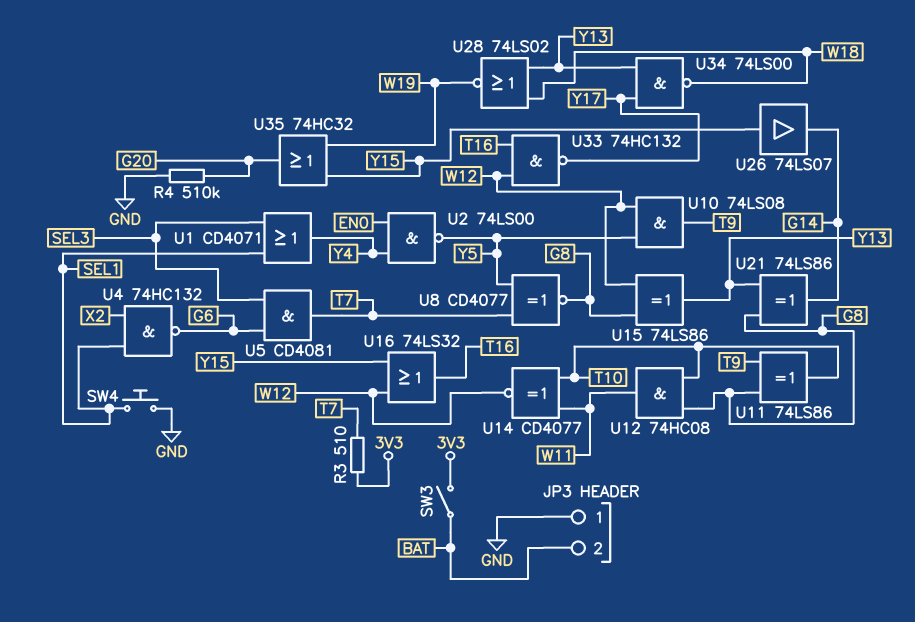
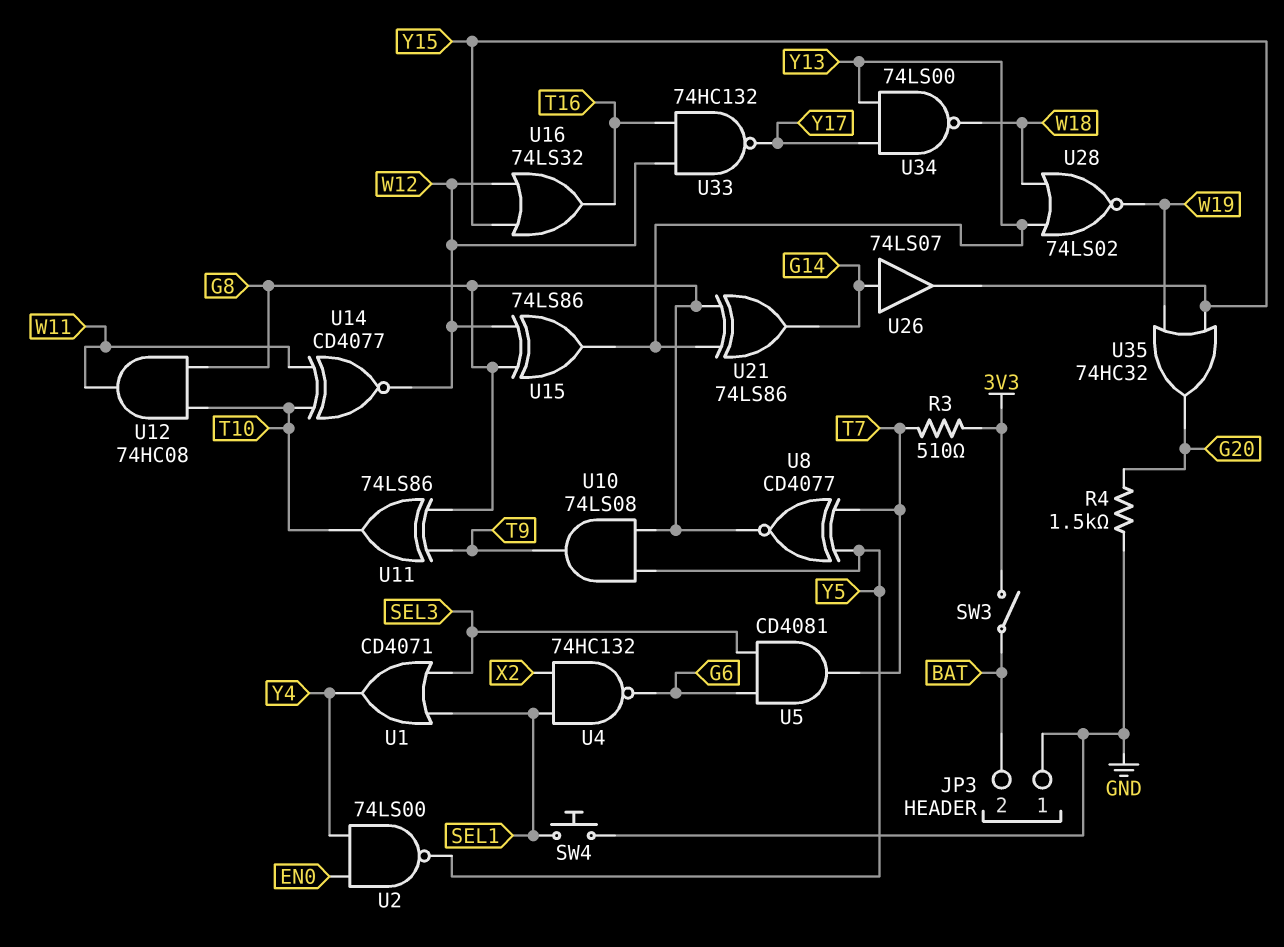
R4: 510k (G20, GND) -> 1.5k (G20, GND)
U10: AND 74LS08 (in W12, in Y5, out T9) -> AND 74LS08 (in G8, in Y5, out T9)
U26: buffer 74LS07 (in Y15, out G14) -> buffer 74LS07 (in G14, out Y15)

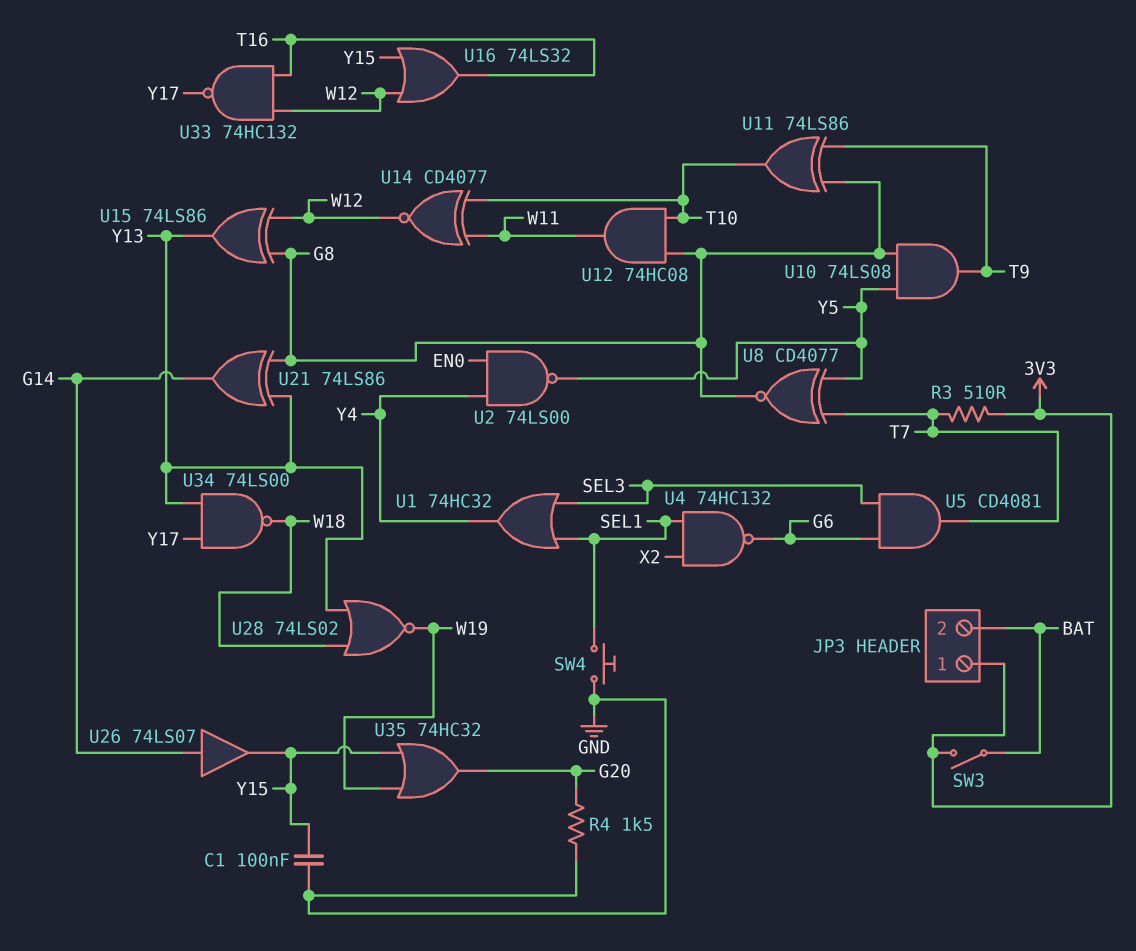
C1: none -> 100nF (GND, Y15)
JP3 pin 1: GND -> 3V3
U1: OR CD4071 (in SEL1, in SEL3, out Y4) -> OR 74HC32 (in SEL1, in SEL3, out Y4)

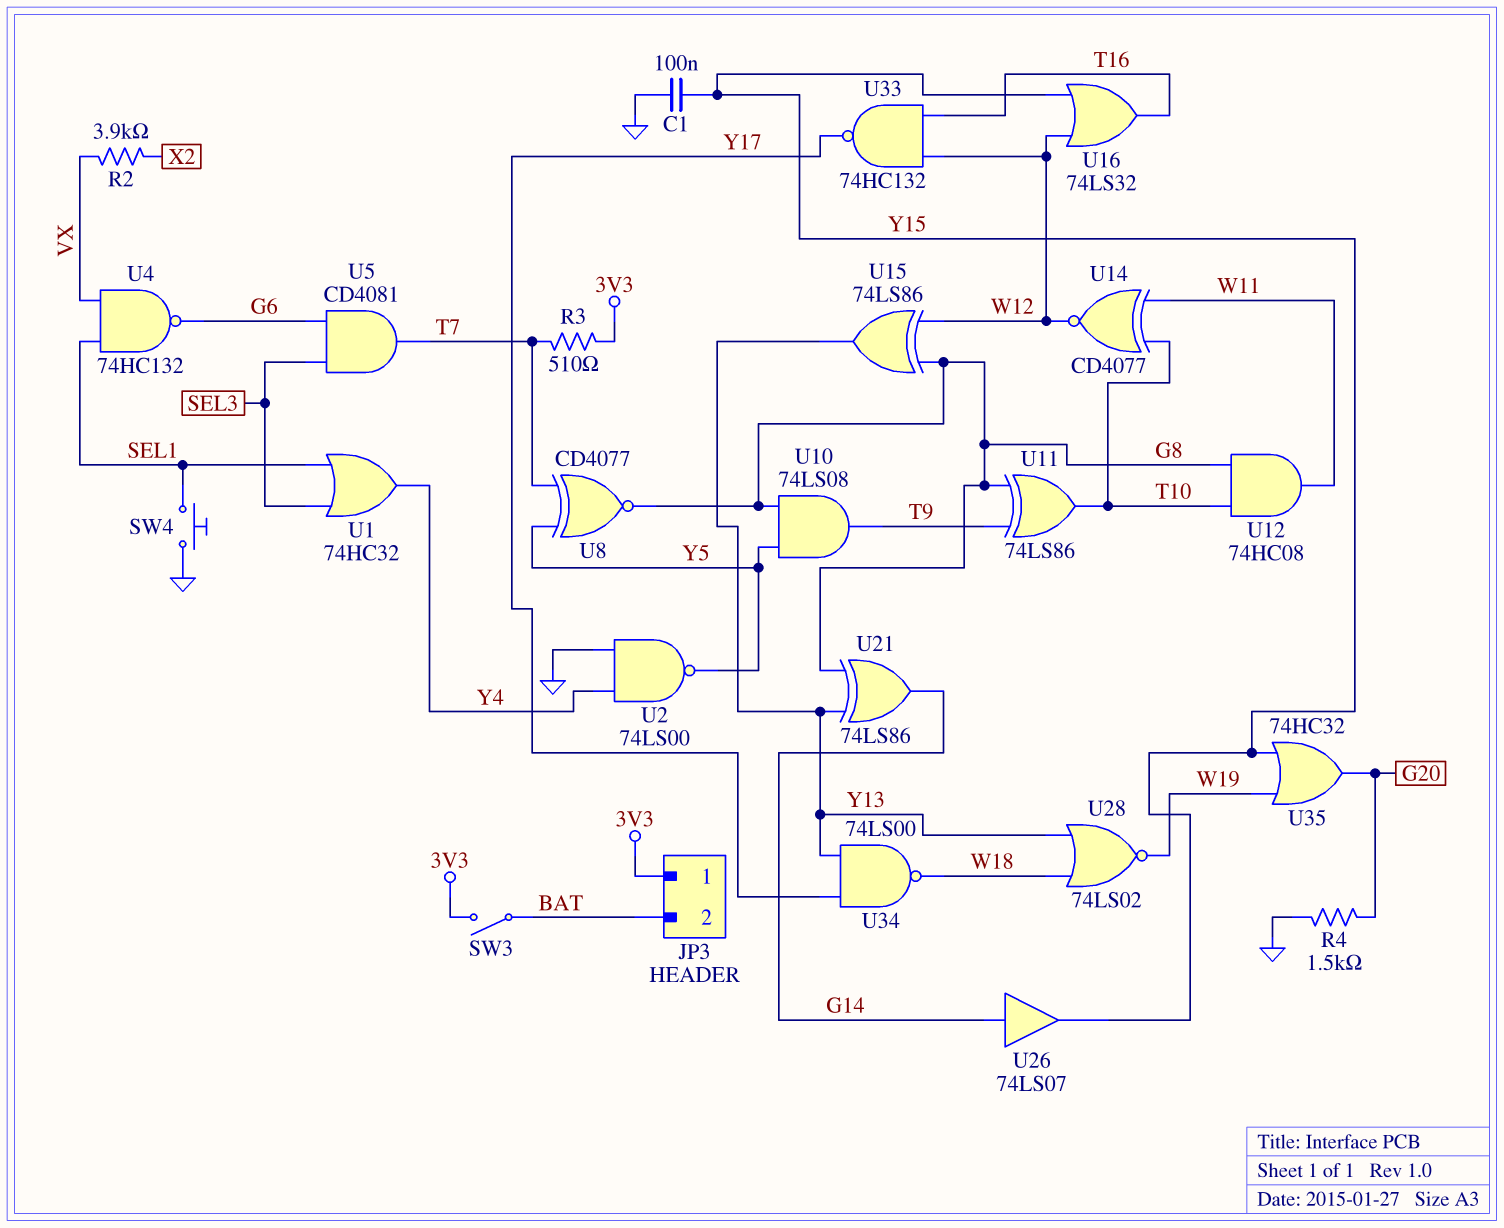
R2: none -> 3.9k (VX, X2)
U2: NAND 74LS00 (in EN0, in Y4, out Y5) -> NAND 74LS00 (in GND, in Y4, out Y5)
U4: NAND 74HC132 (in SEL1, in X2, out G6) -> NAND 74HC132 (in SEL1, in VX, out G6)

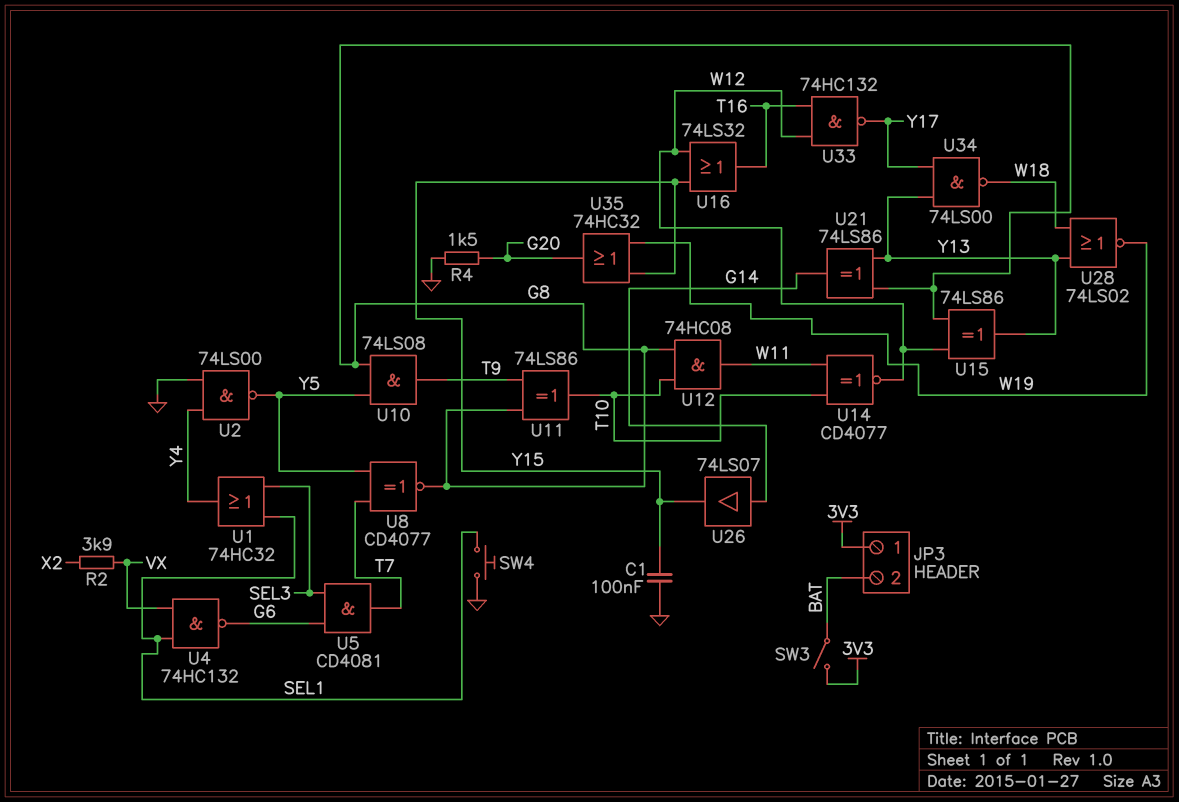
R3: 510 (3V3, T7) -> none

